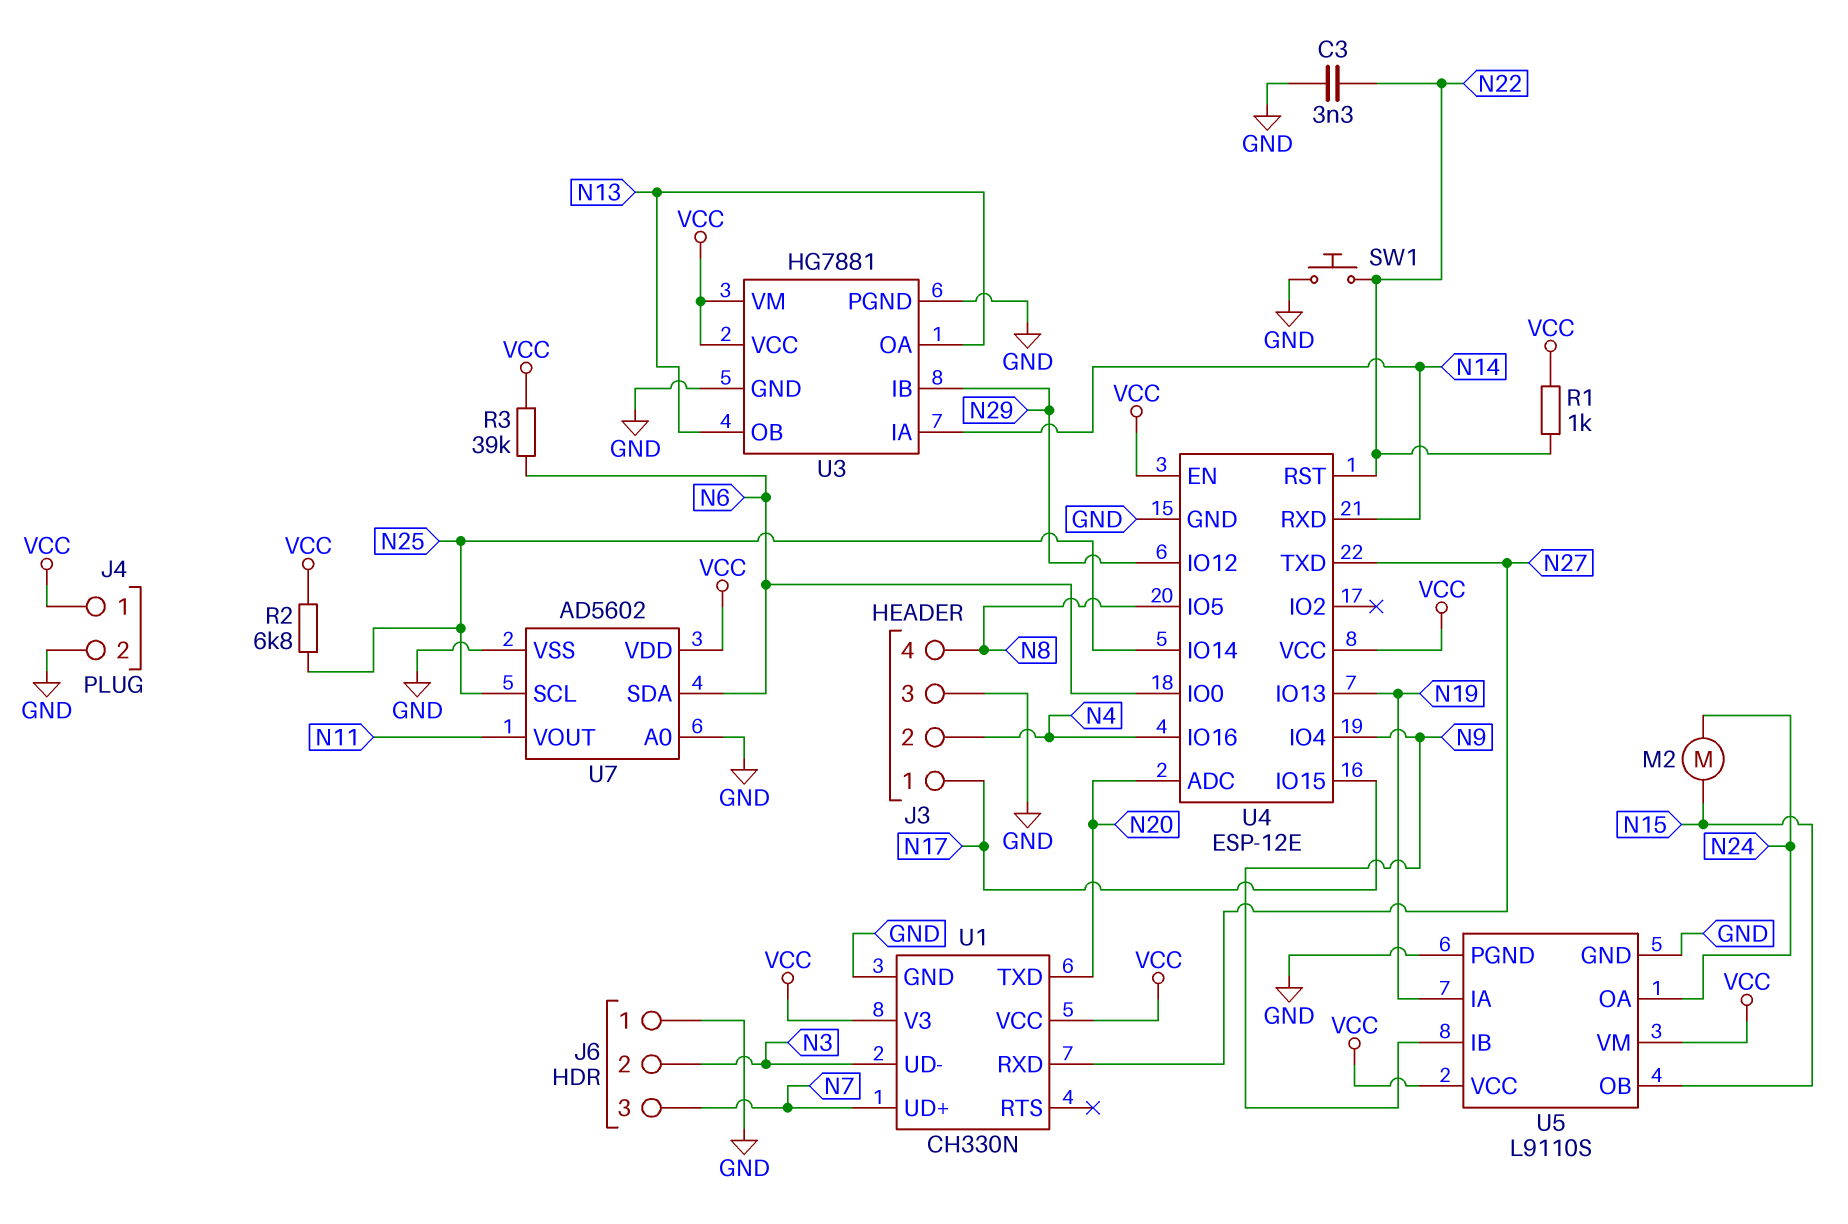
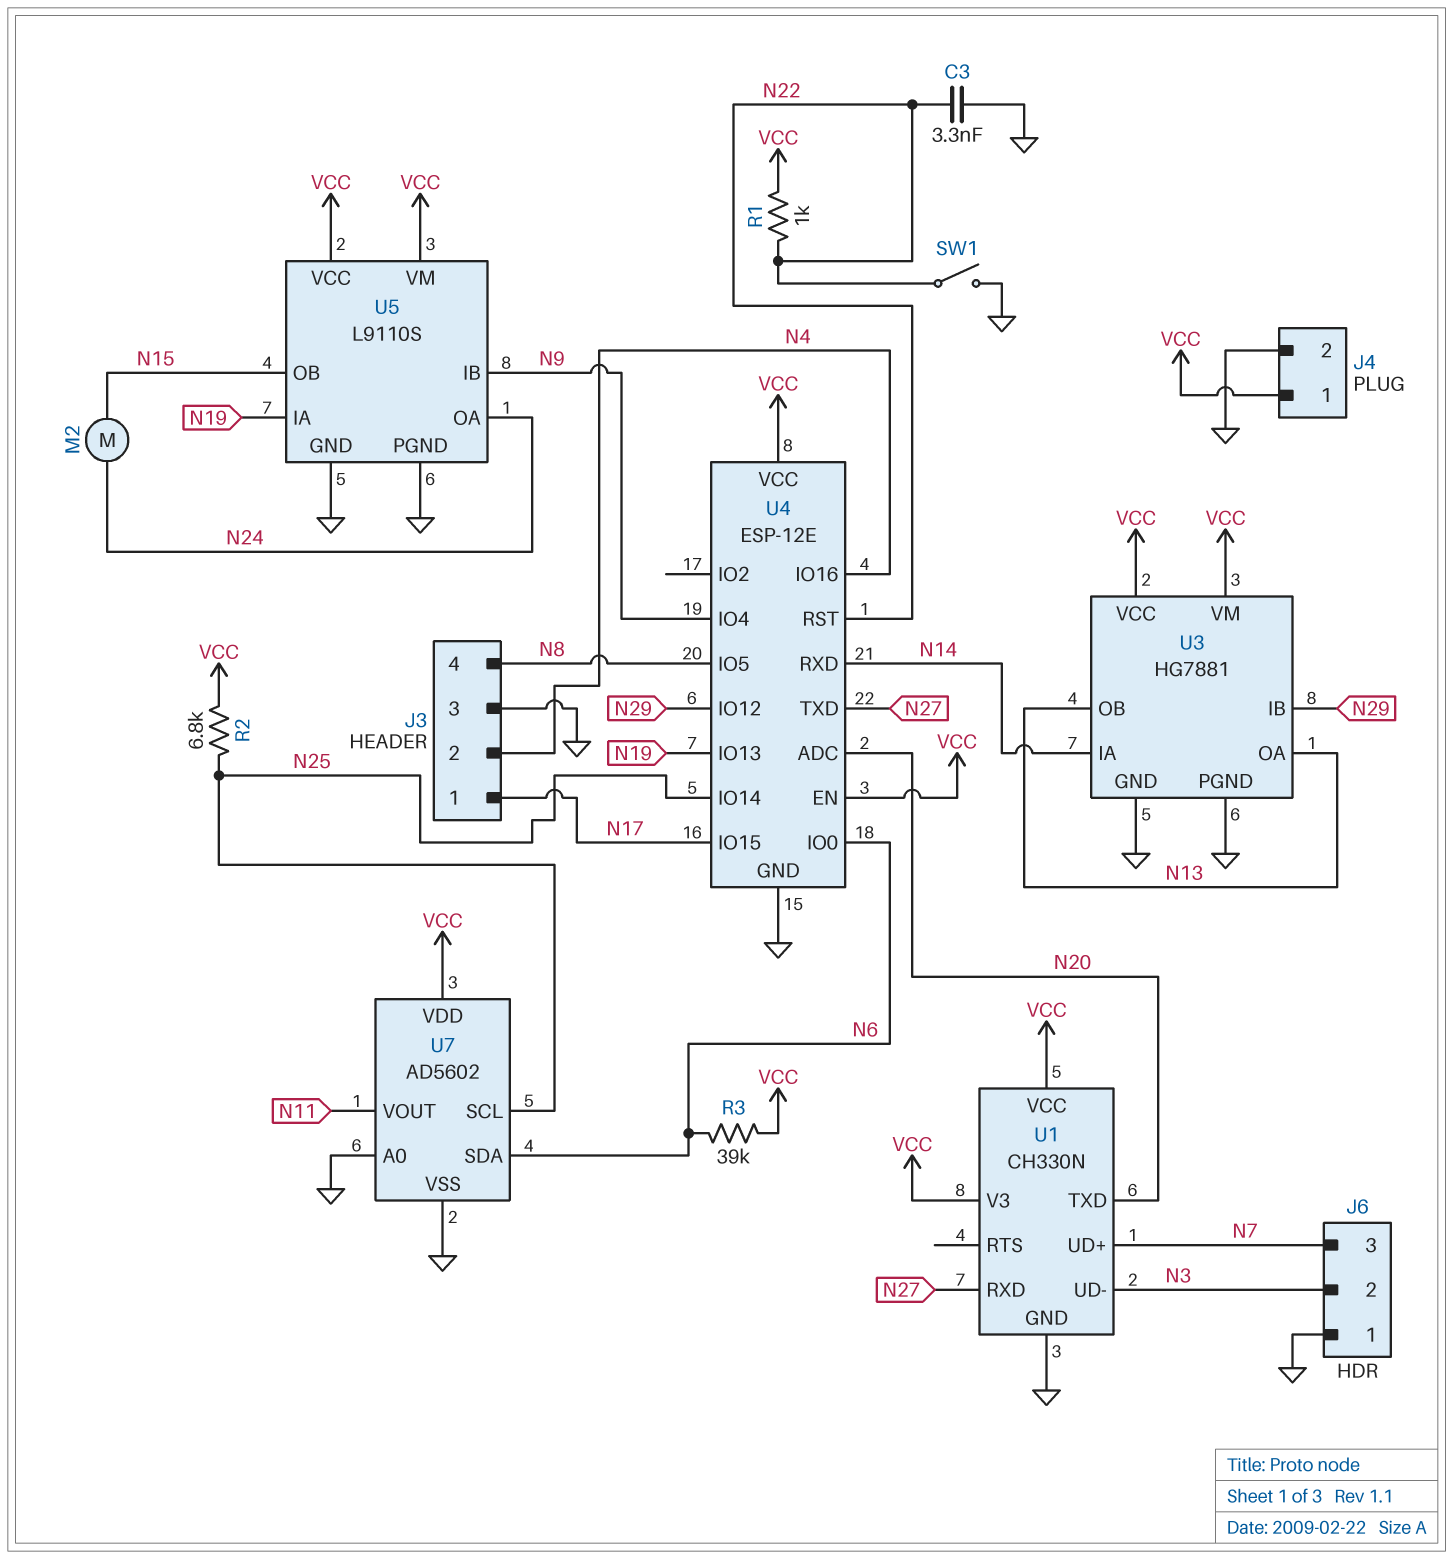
SW1: button (GND, N22) -> switch (GND, N22)

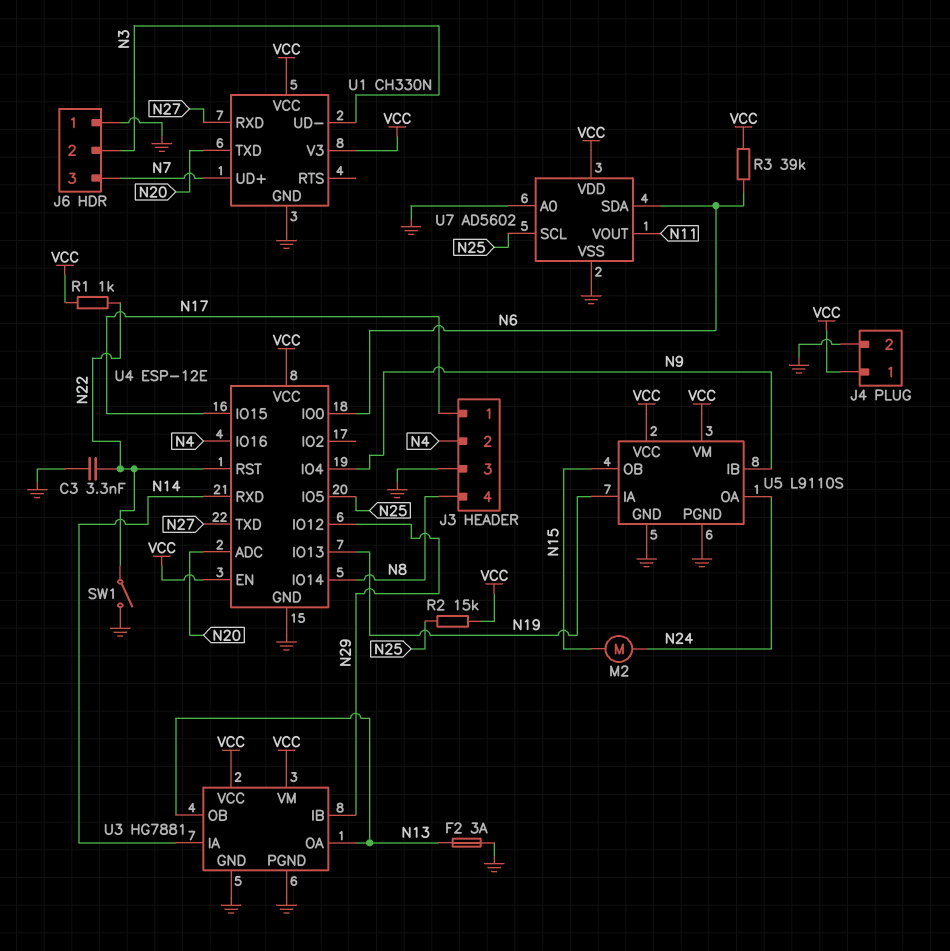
F2: none -> 3A (GND, N13)
R2: 6.8k (N25, VCC) -> 15k (N25, VCC)
U4 pin IO5: N8 -> N25
U4 pin IO14: N25 -> N8

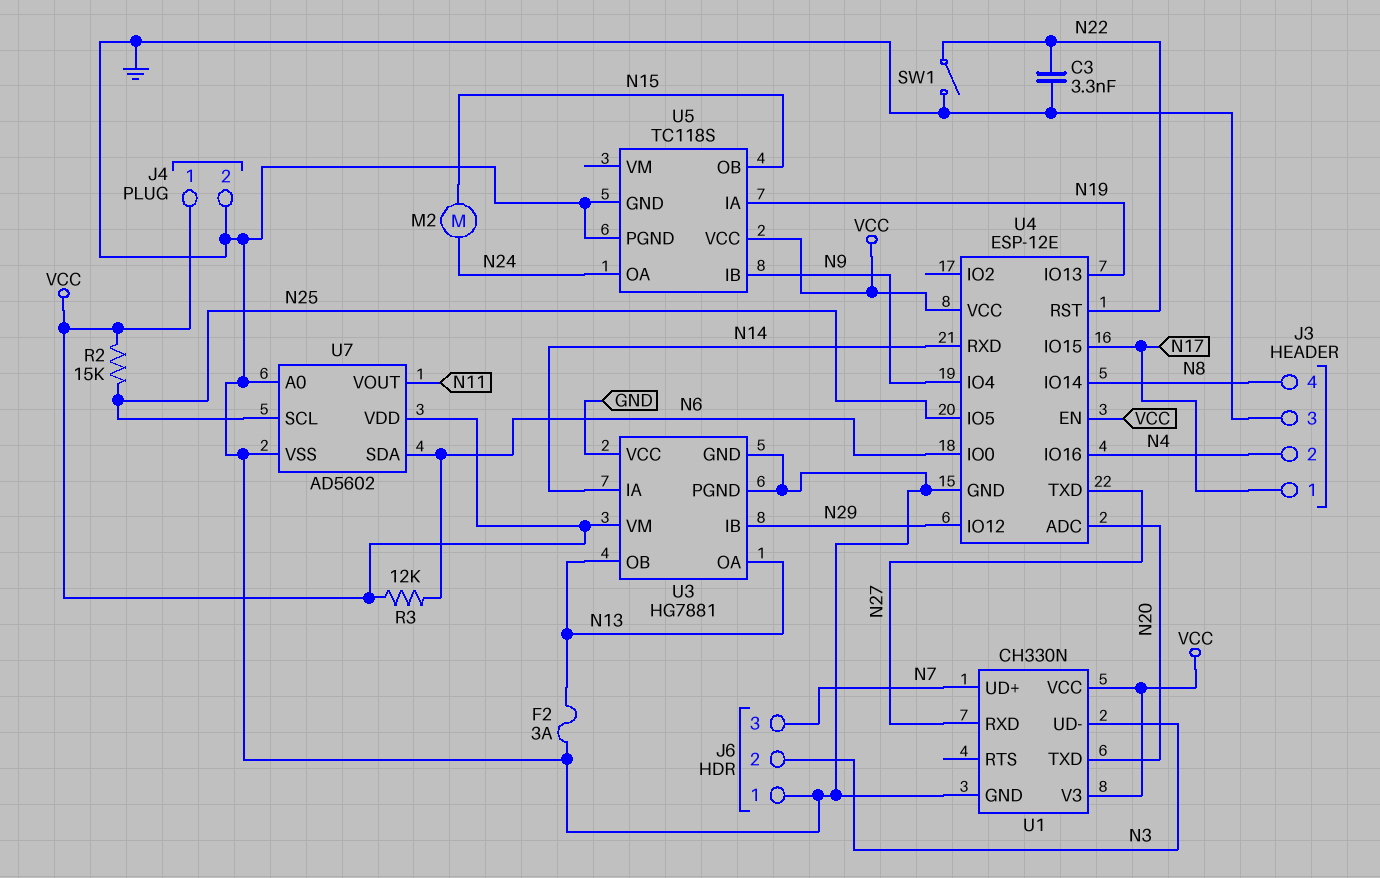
R1: 1k (N22, VCC) -> none
R3: 39k (N6, VCC) -> 12k (N6, VCC)
U3 pin VCC: VCC -> GND
U5: L9110S -> TC118S
U5 pin VM: VCC -> none

